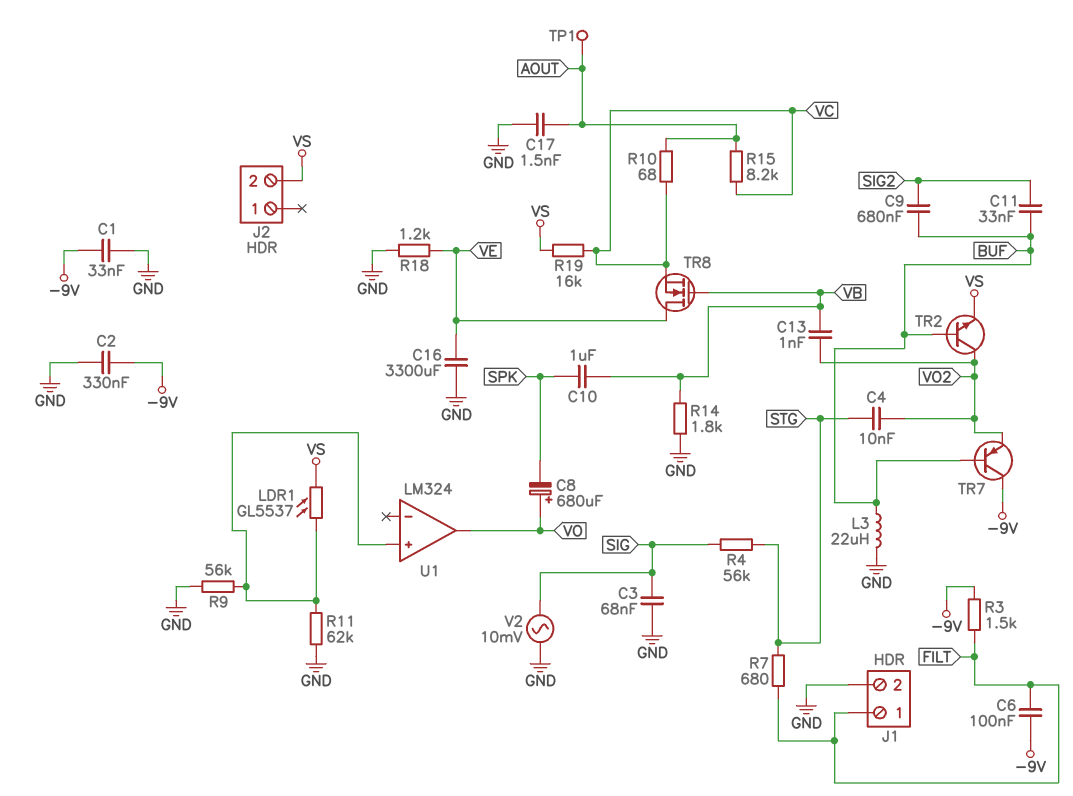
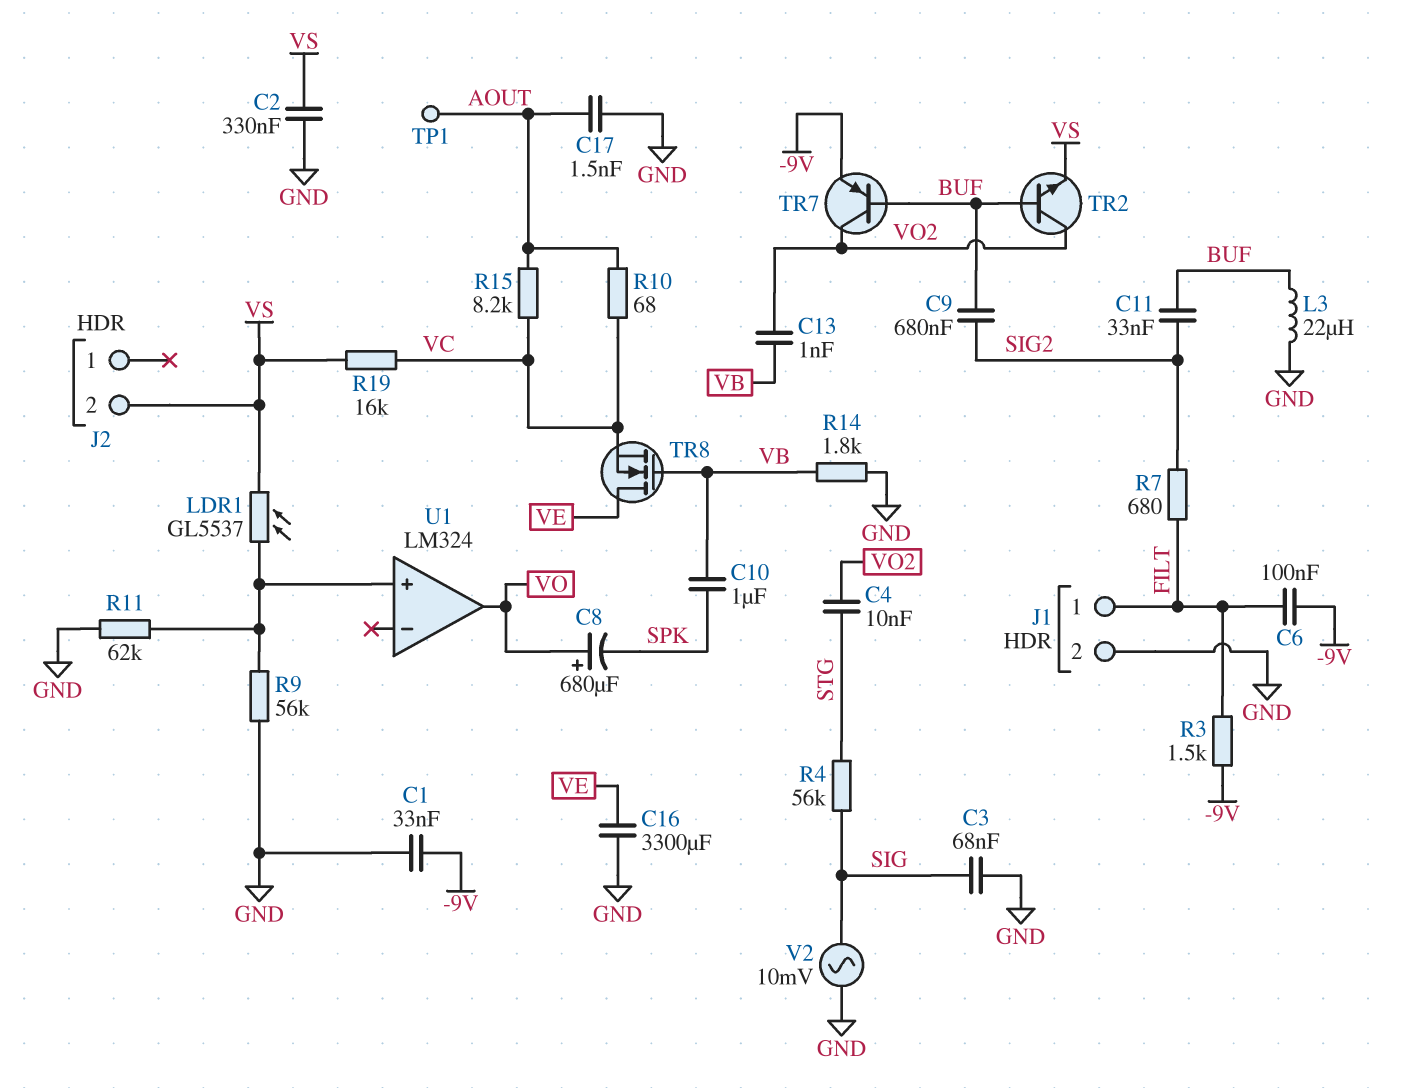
C2: 330nF (-9V, GND) -> 330nF (GND, VS)
R7: 680 (FILT, STG) -> 680 (FILT, SIG2)
R18: 1.2k (GND, VE) -> none
TR7: PNP (B BUF, C -9V, E VO2) -> PNP (B BUF, C VO2, E -9V)

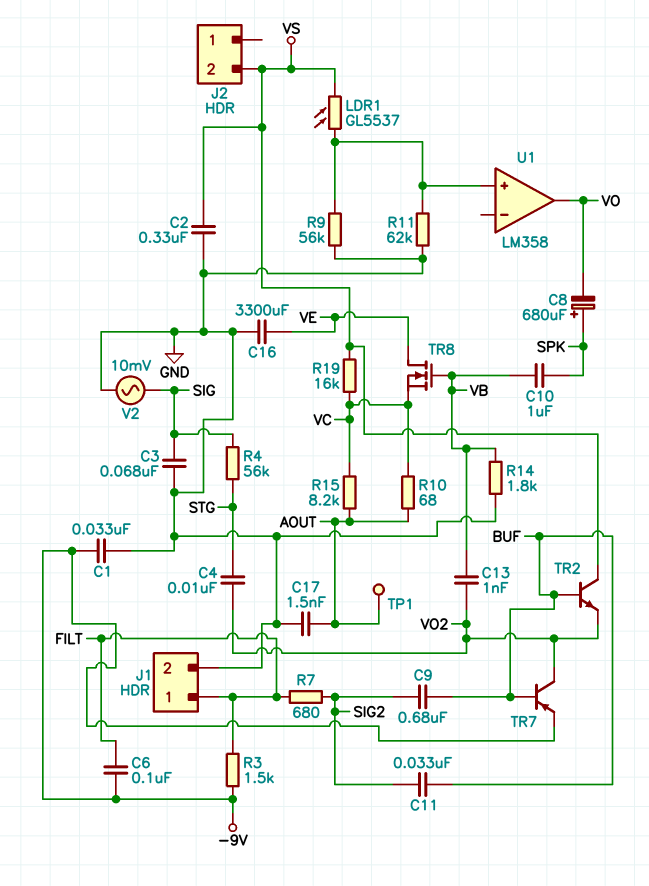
C8: 680uF (plus VO, minus SPK) -> 680uF (plus SPK, minus VO)
L3: 22uH (BUF, GND) -> none
TR2: NPN (B BUF, C VO2, E VS) -> NPN (B BUF, C VS, E VO2)
U1: LM324 -> LM358

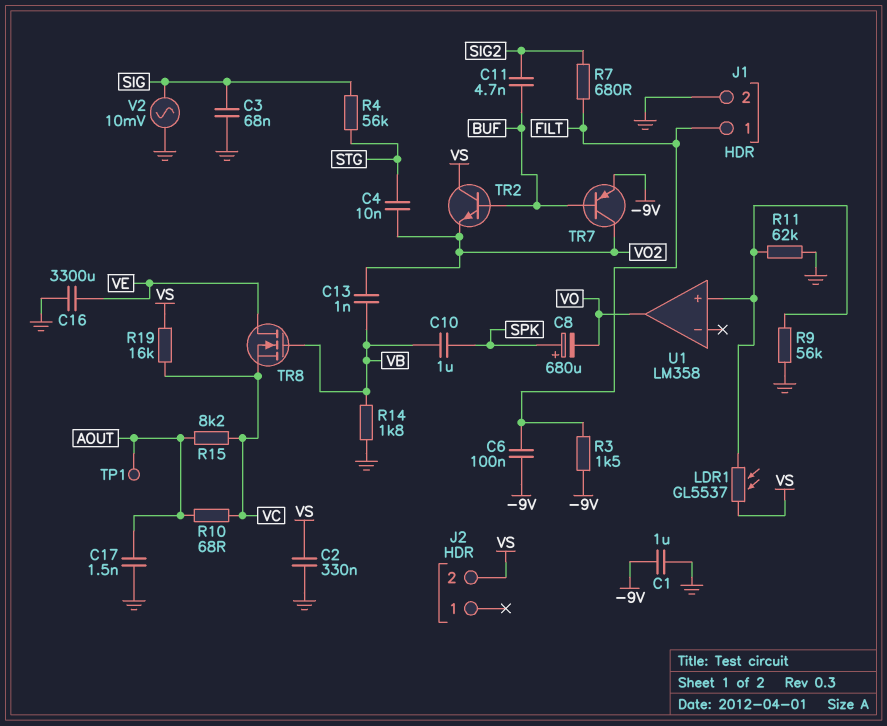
C1: 33nF (-9V, GND) -> 1uF (-9V, GND)
C9: 680nF (BUF, SIG2) -> none
C11: 33nF (BUF, SIG2) -> 4.7nF (BUF, SIG2)

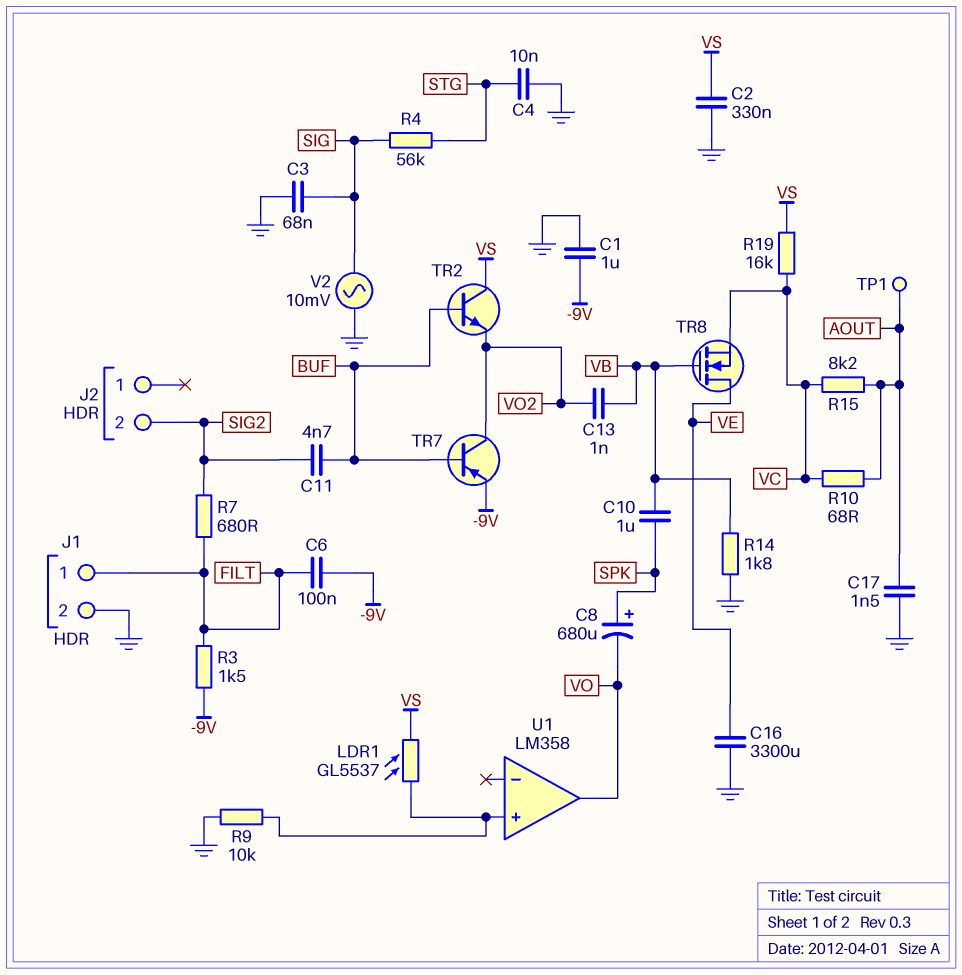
C4: 10nF (STG, VO2) -> 10nF (GND, STG)
J2 pin 2: VS -> SIG2
R9: 56k (GND, U1/in+) -> 10k (GND, U1/in+)
R11: 62k (GND, U1/in+) -> none

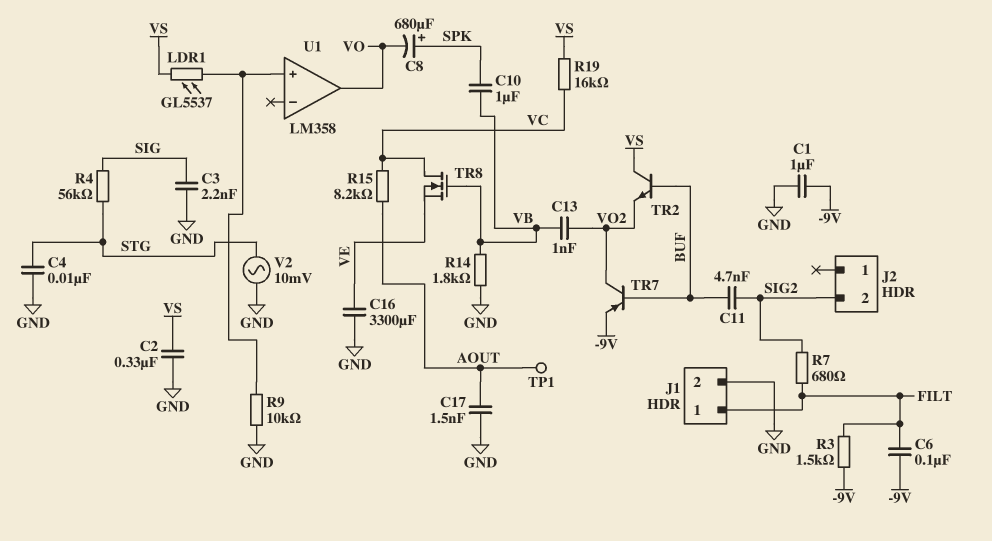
C3: 68nF (GND, SIG) -> 2.2nF (GND, SIG)
R10: 68 (AOUT, VC) -> none
TR8: NMOS (G VB, D VE, S VC) -> NMOS (G VB, D VC, S VE)
V2: AC 10mV (GND, SIG) -> AC 10mV (GND, STG)

